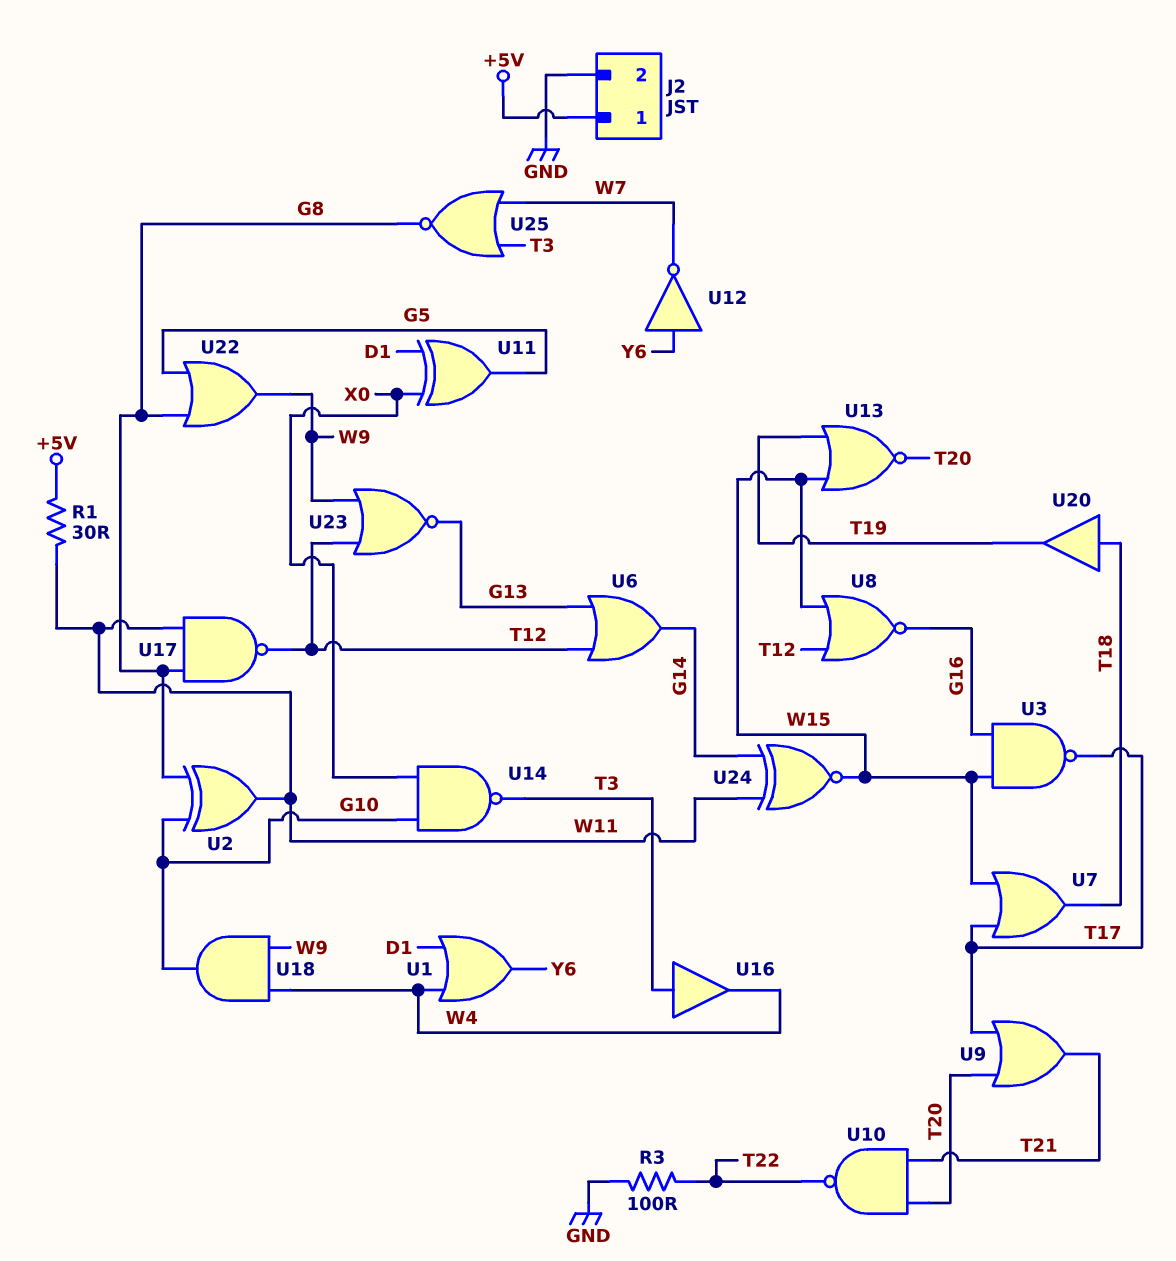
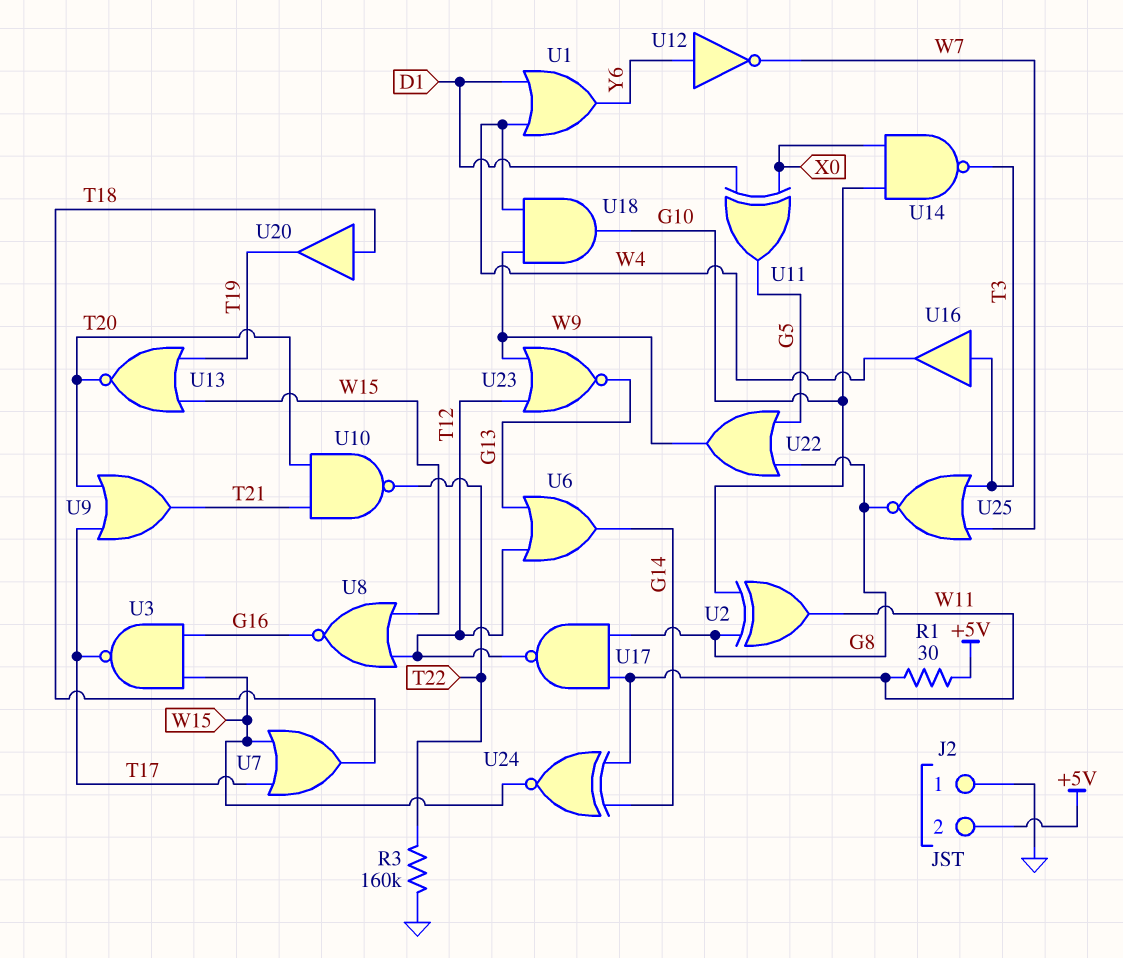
J2 pin 1: +5V -> GND
J2 pin 2: GND -> +5V
R3: 100 (GND, T22) -> 160k (GND, T22)

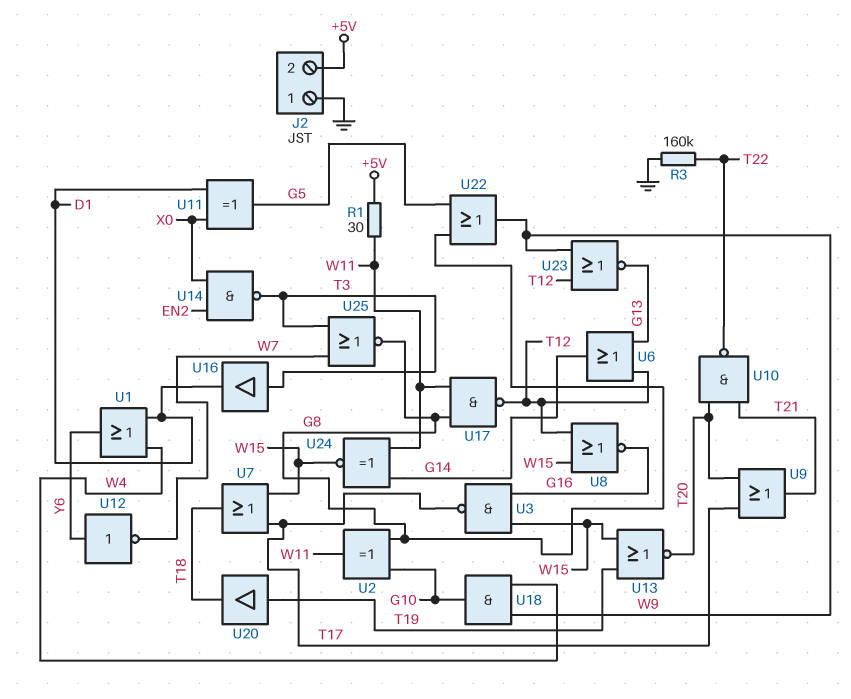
U14: NAND (in G10, in X0, out T3) -> NAND (in EN2, in X0, out T3)
U16: buffer (in T3, out W4) -> buffer (in T3, out D1)
U20: buffer (in T18, out T19) -> buffer (in T19, out T18)

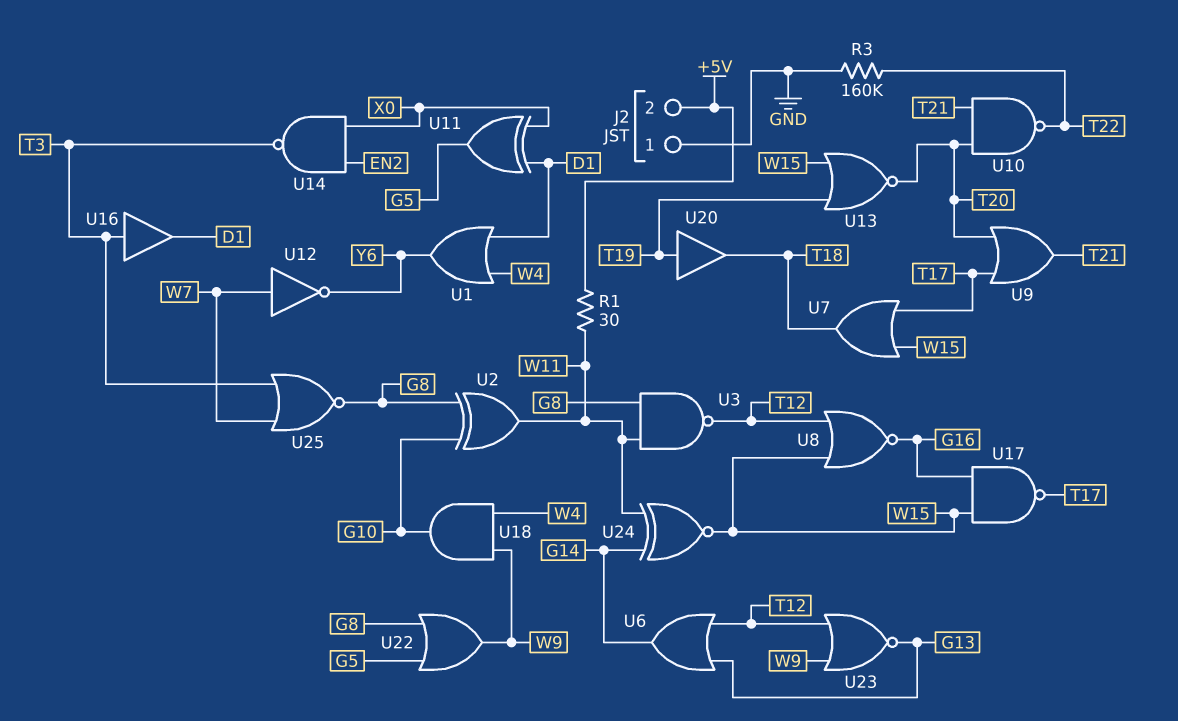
U3: NAND (in G16, in W15, out T17) -> NAND (in G8, in W11, out T12)
U12: NOT (in Y6, out W7) -> NOT (in W7, out Y6)
U17: NAND (in G8, in W11, out T12) -> NAND (in G16, in W15, out T17)

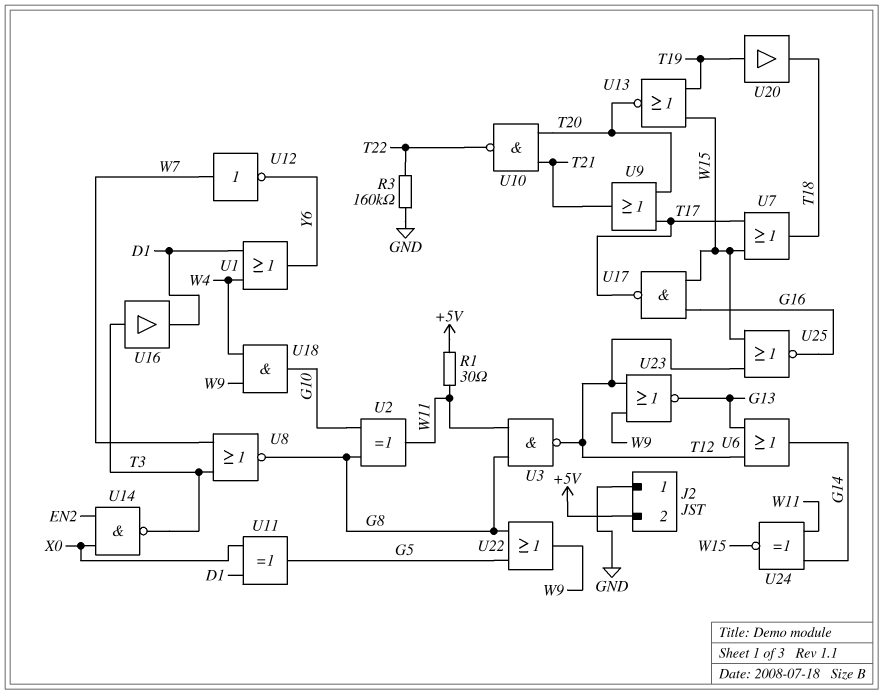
U8: NOR (in T12, in W15, out G16) -> NOR (in T3, in W7, out G8)
U25: NOR (in T3, in W7, out G8) -> NOR (in T12, in W15, out G16)

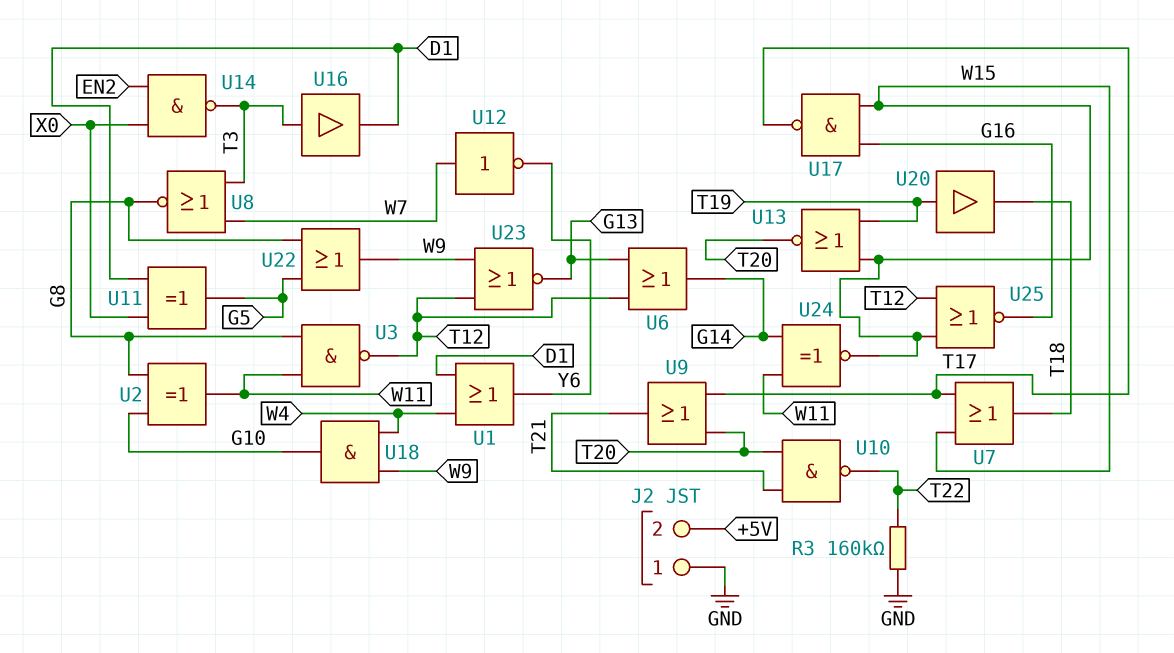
R1: 30 (+5V, W11) -> none

